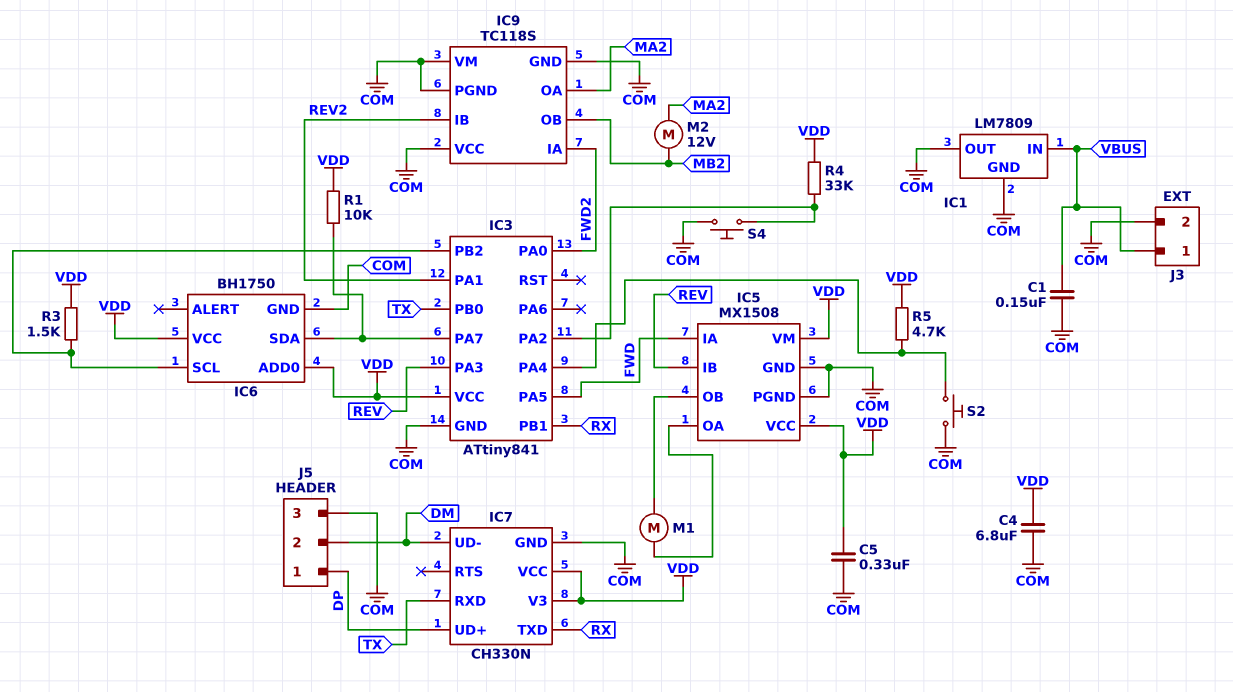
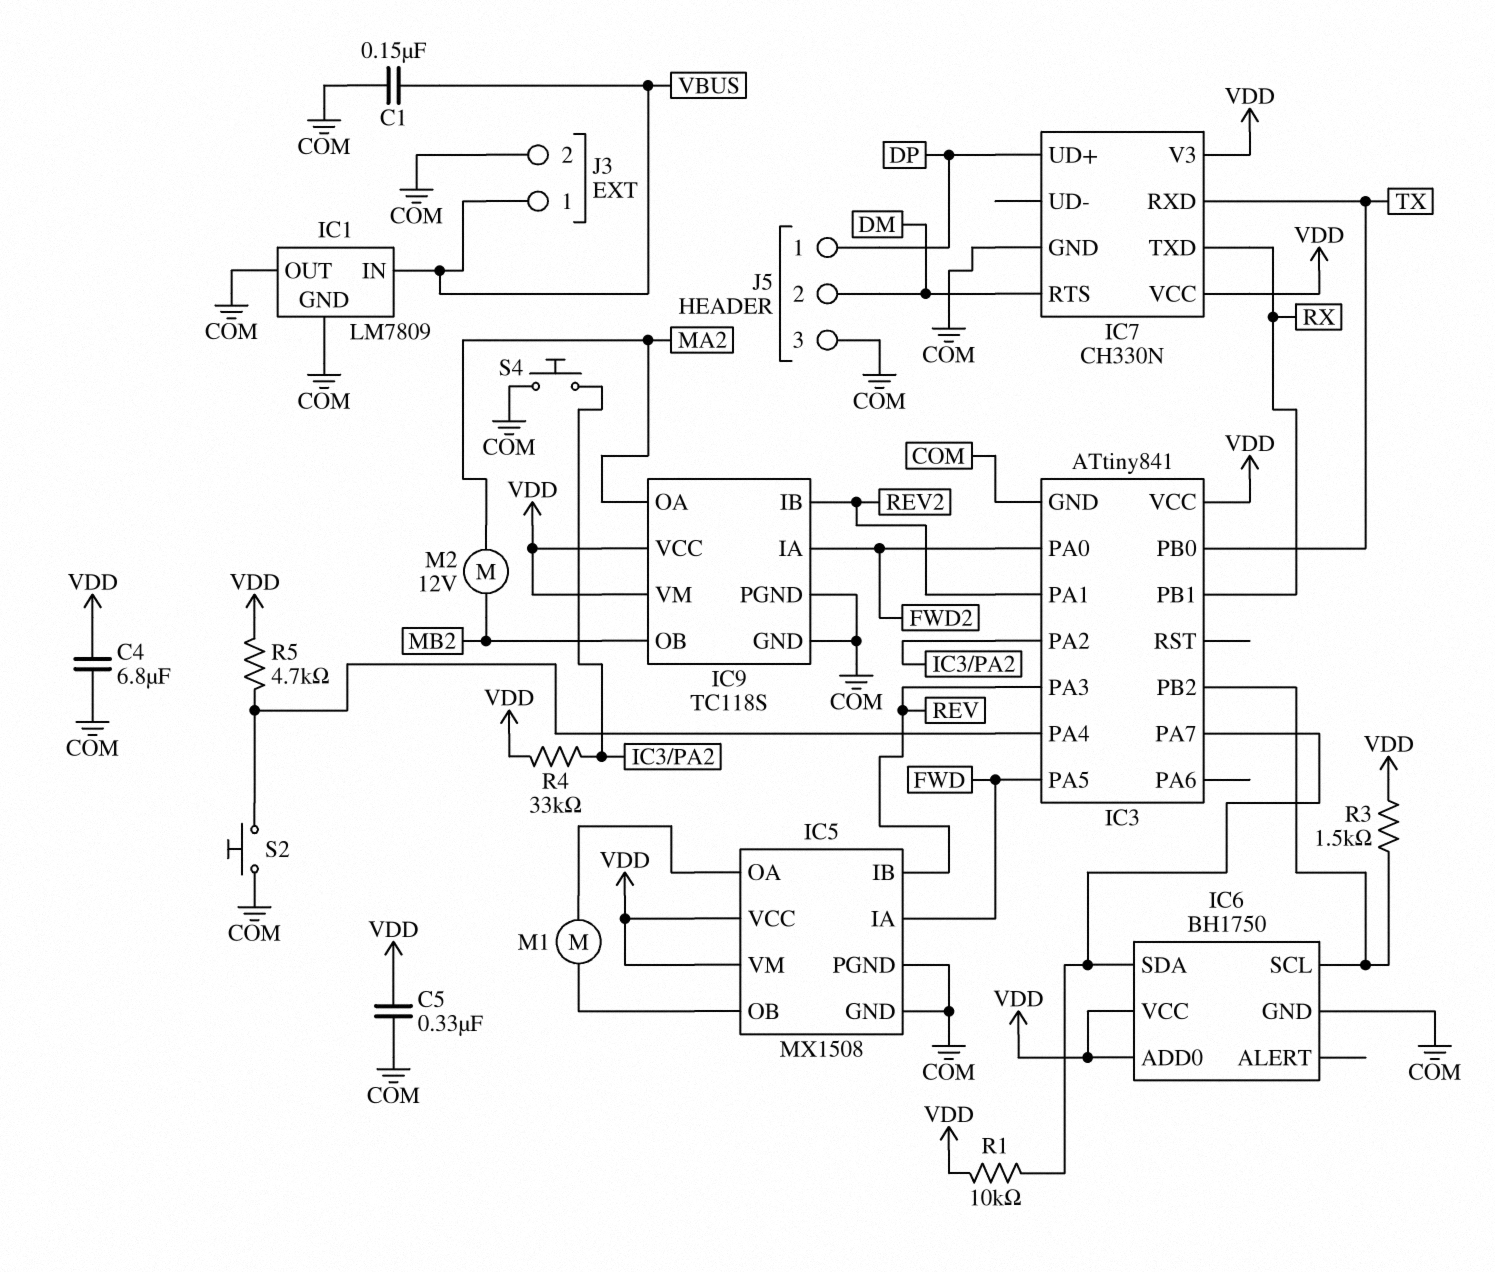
IC7 pin RTS: none -> DM
IC7 pin UD-: DM -> none
IC9 pin VCC: COM -> VDD
IC9 pin VM: COM -> VDD

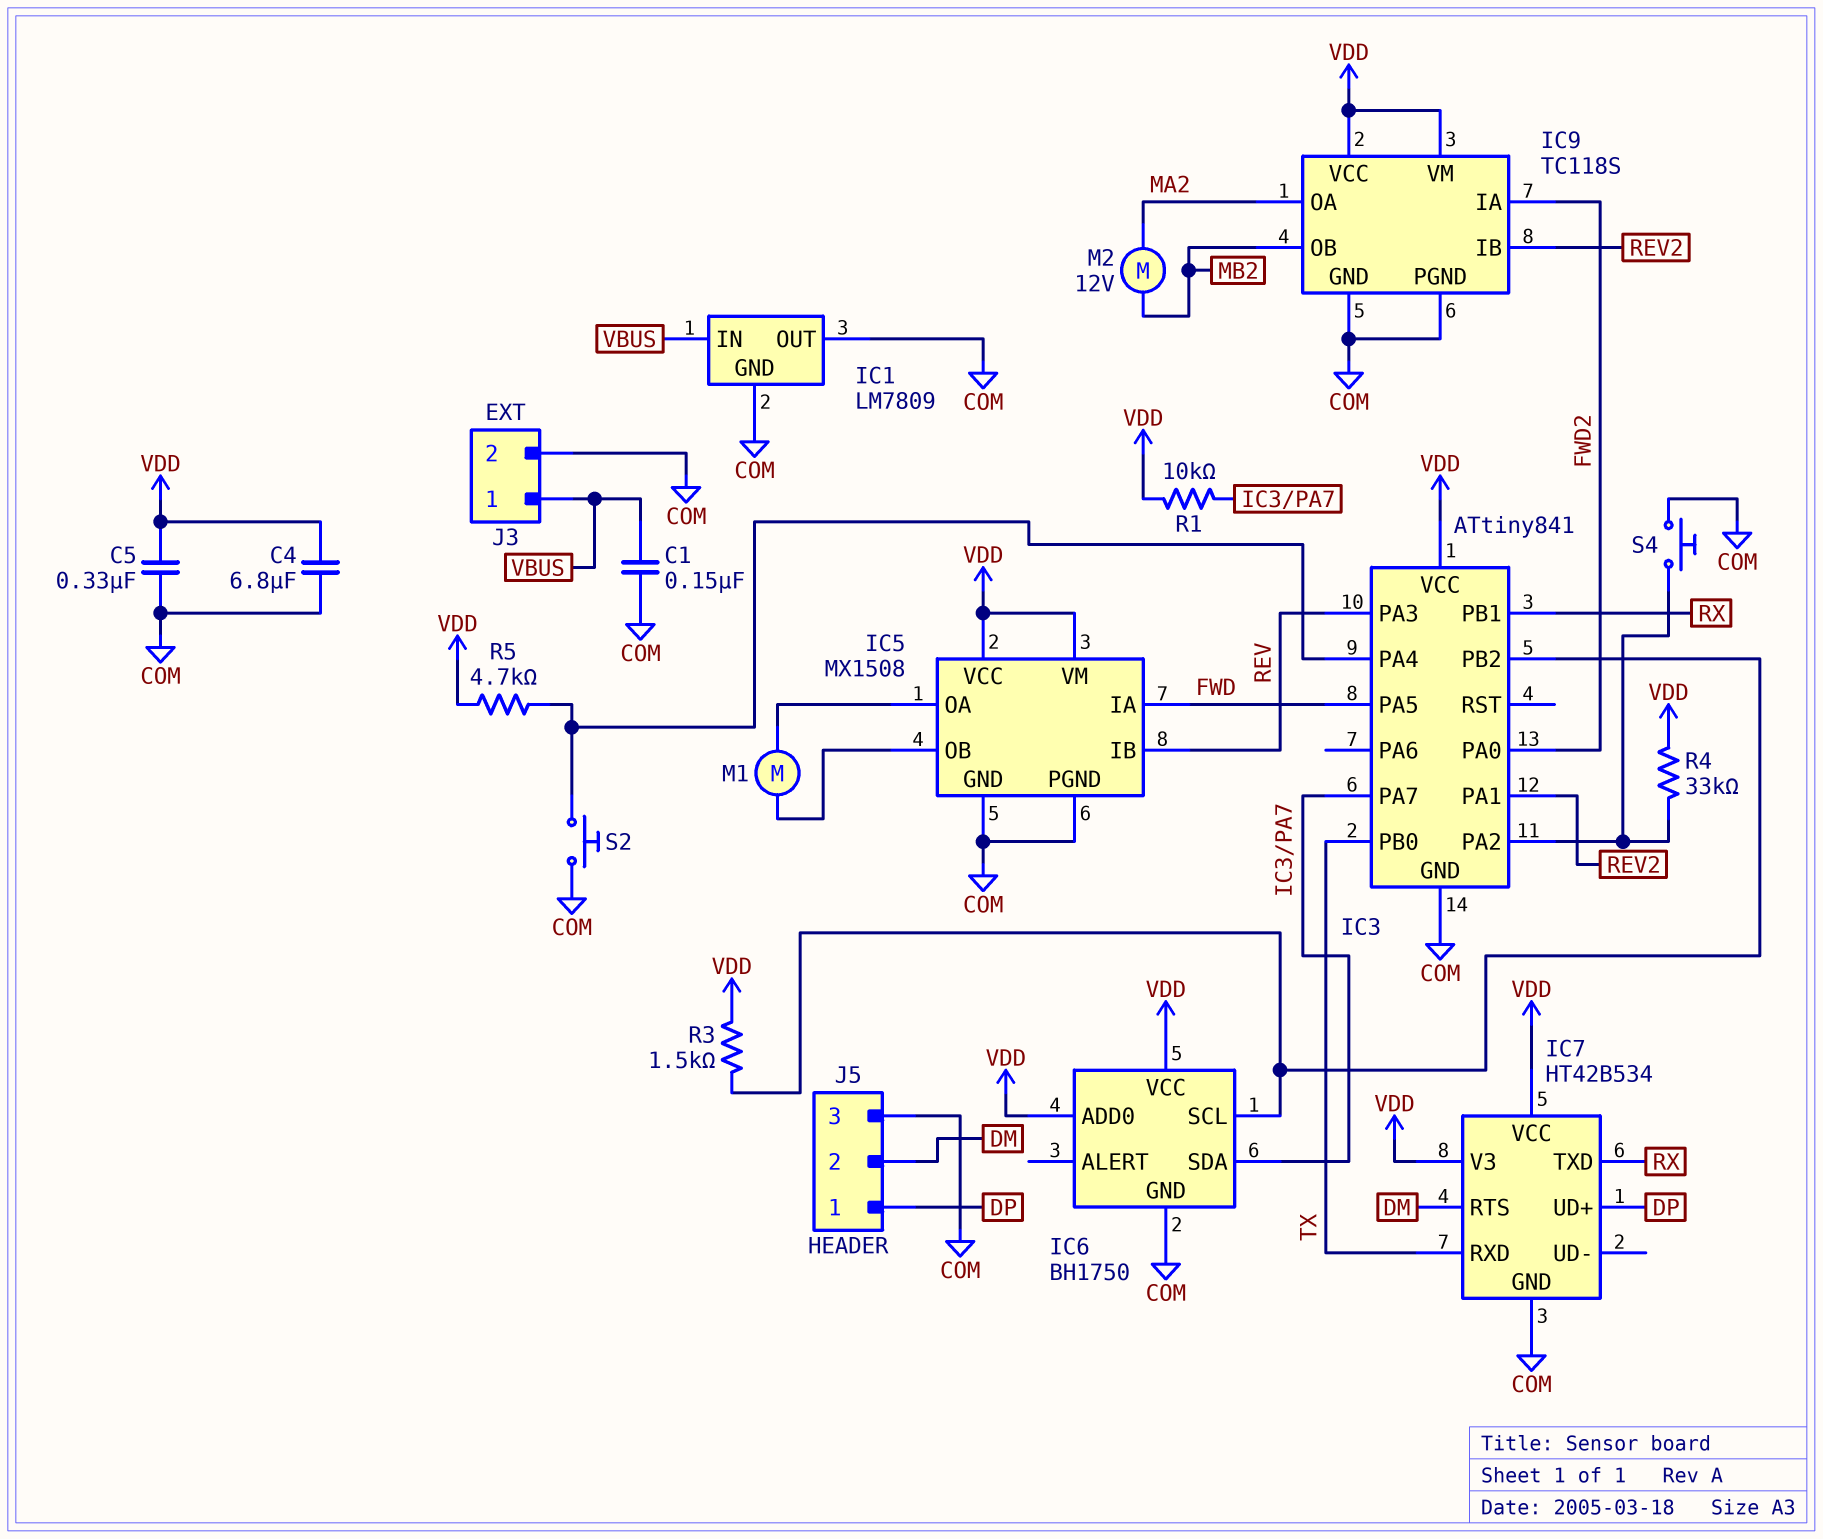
IC7: CH330N -> HT42B534

